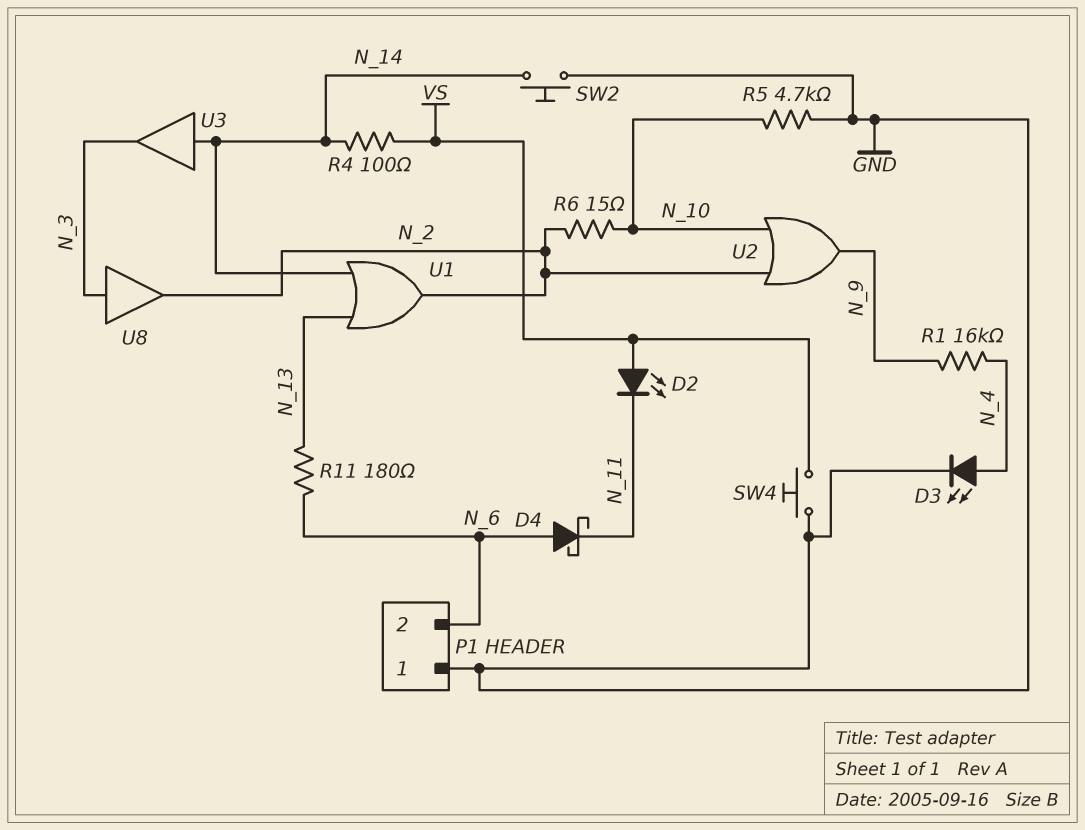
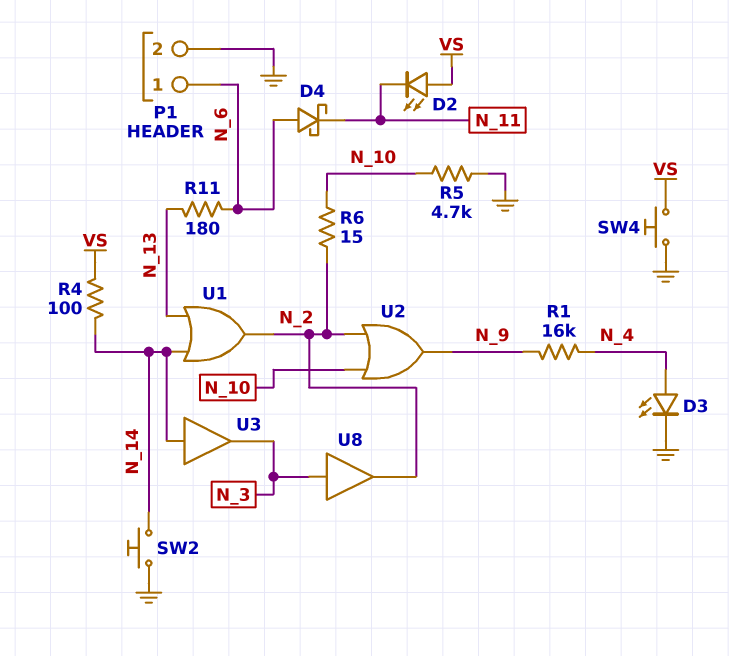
P1 pin 1: GND -> N_6
P1 pin 2: N_6 -> GND

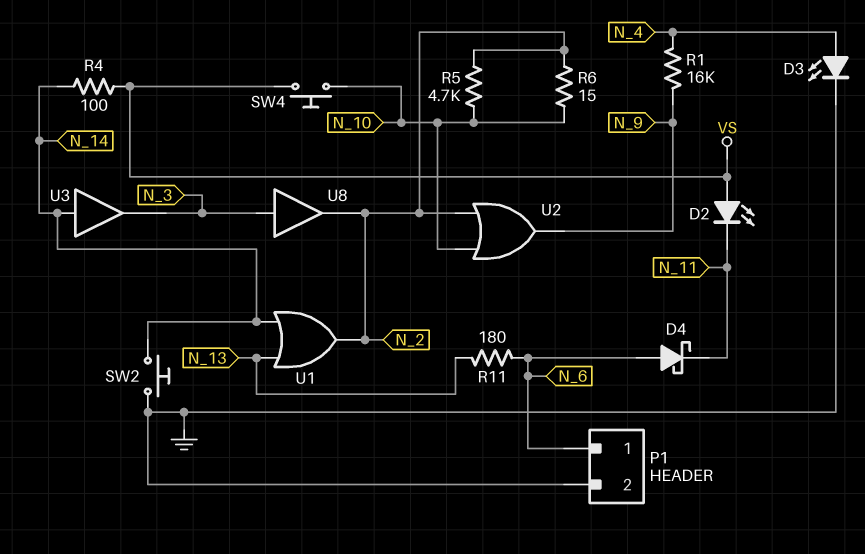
R5: 4.7k (GND, N_10) -> 4.7k (N_2, N_10)
SW4: button (GND, VS) -> button (N_10, VS)

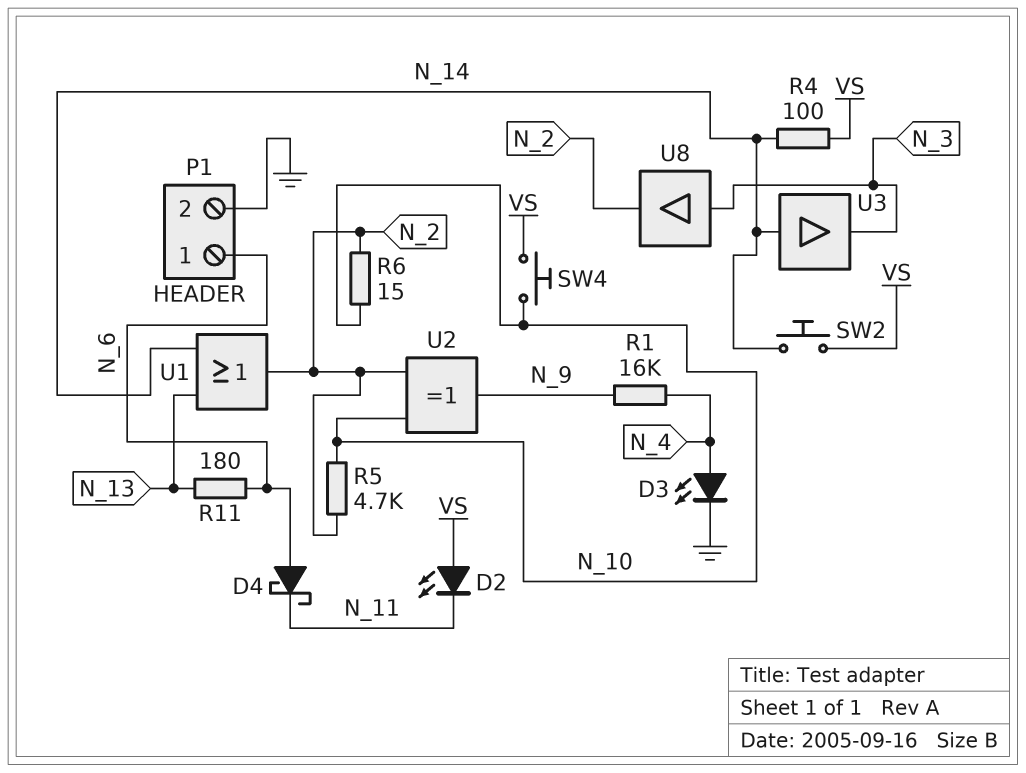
SW2: button (GND, N_14) -> button (N_14, VS)
U2: OR (in N_2, in N_10, out N_9) -> XOR (in N_2, in N_10, out N_9)

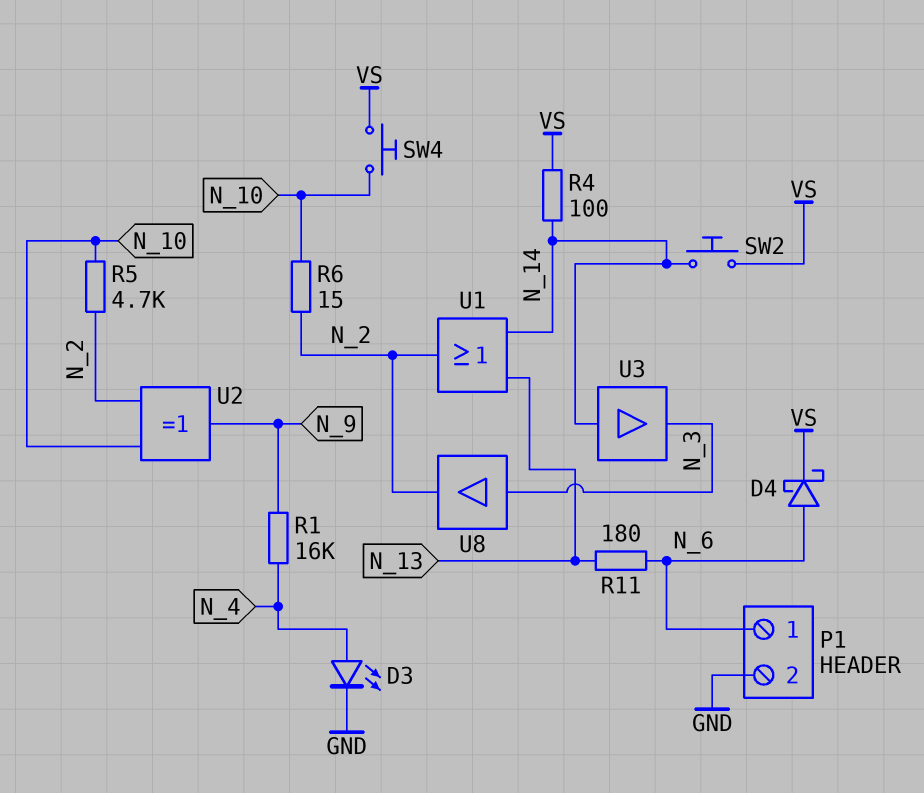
D2: LED (A VS, K N_11) -> none
D4: schottky (A N_6, K N_11) -> schottky (A N_6, K VS)

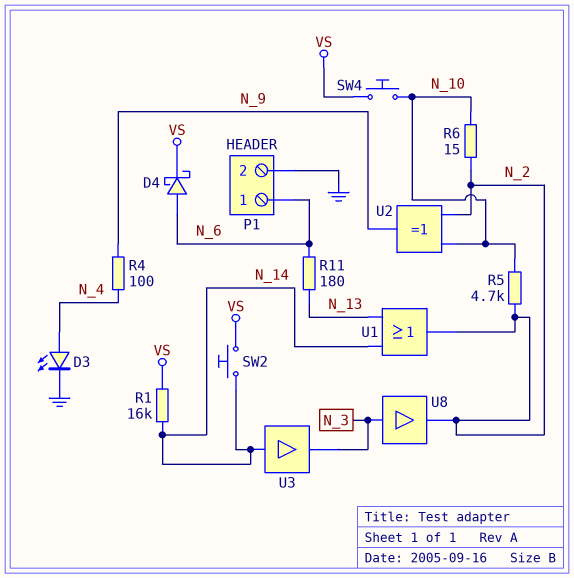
R1: 16k (N_4, N_9) -> 16k (N_14, VS)
R4: 100 (N_14, VS) -> 100 (N_4, N_9)

